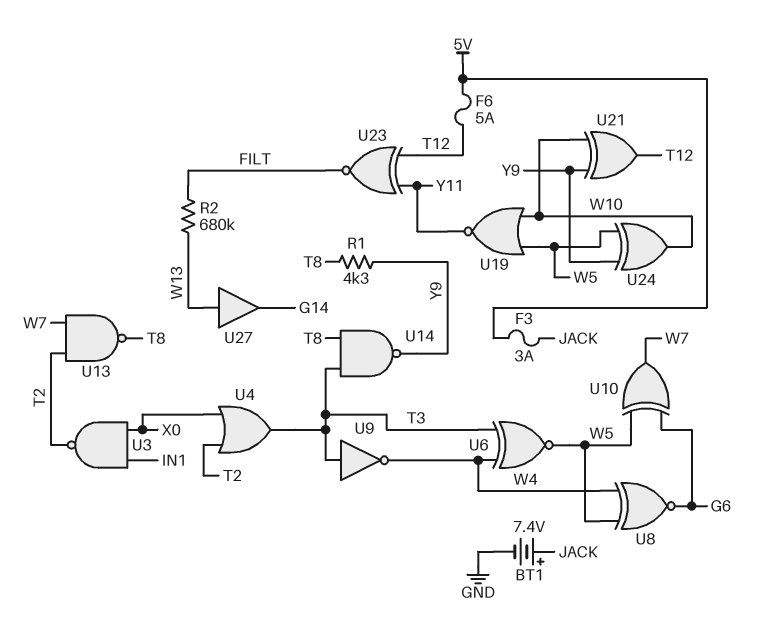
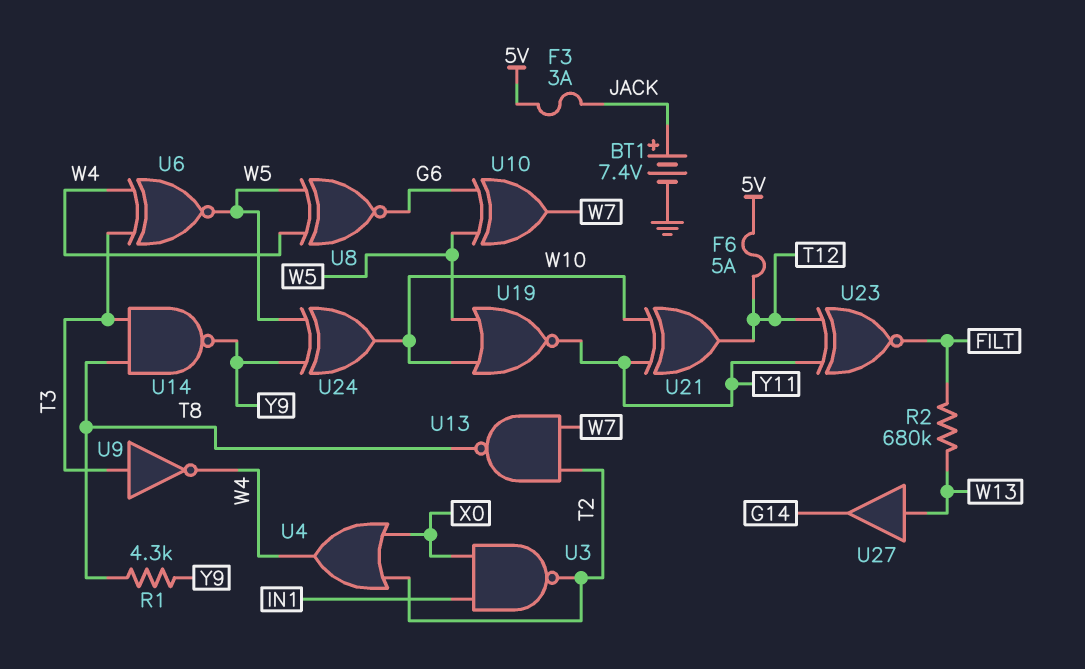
U4: OR (in T2, in X0, out T3) -> OR (in T2, in X0, out W4)
U21: XOR (in W10, in Y9, out T12) -> XOR (in W10, in Y11, out T12)

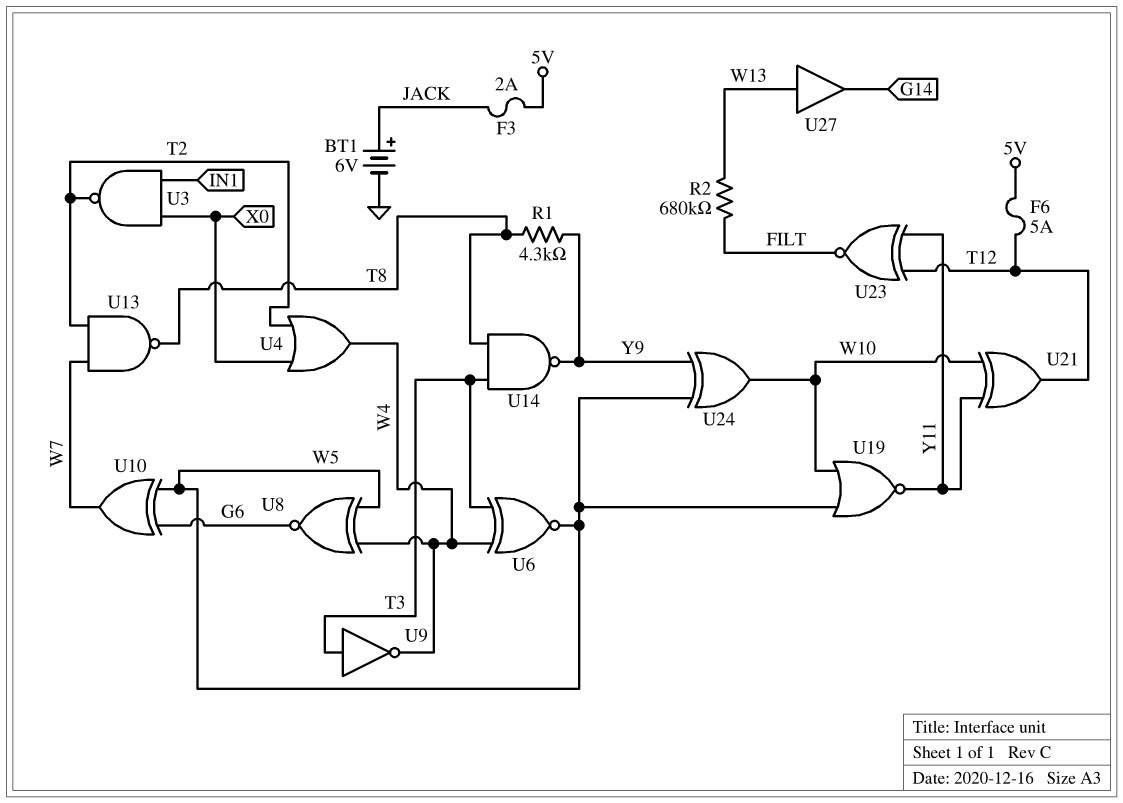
BT1: 7.4V (plus JACK, minus GND) -> 6V (plus JACK, minus GND)
F3: 3A (5V, JACK) -> 2A (5V, JACK)

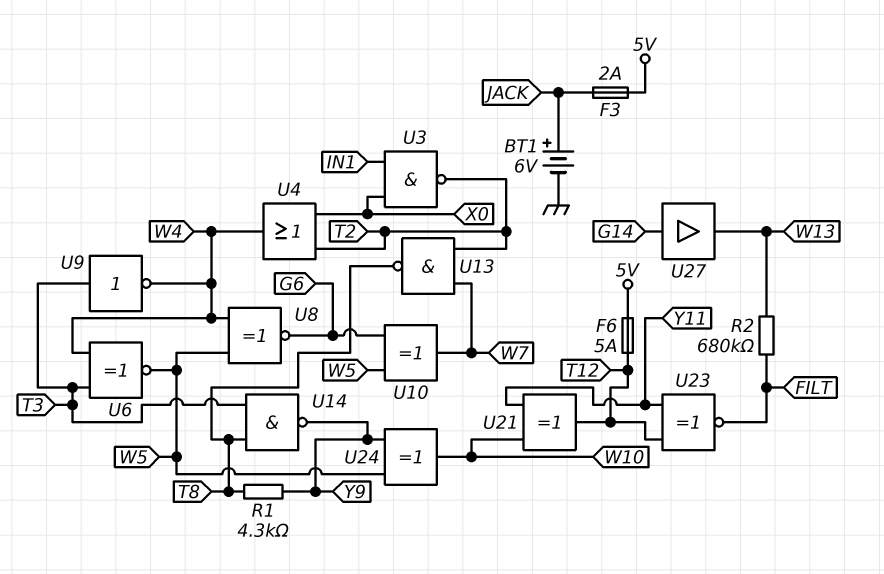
U19: NOR (in W5, in W10, out Y11) -> none
U27: buffer (in W13, out G14) -> buffer (in G14, out W13)

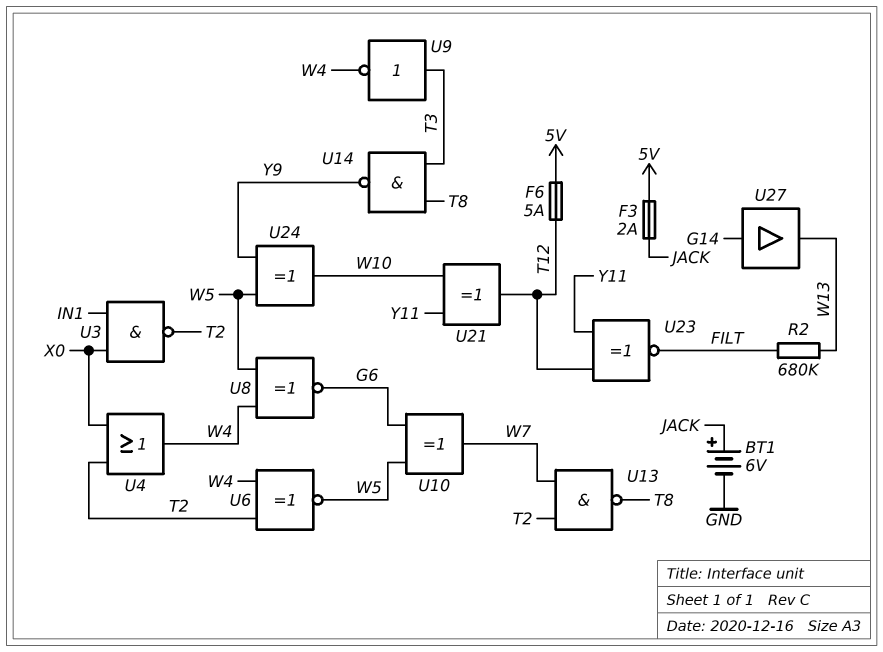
R1: 4.3k (T8, Y9) -> none
U6: XNOR (in T3, in W4, out W5) -> XNOR (in T2, in W4, out W5)

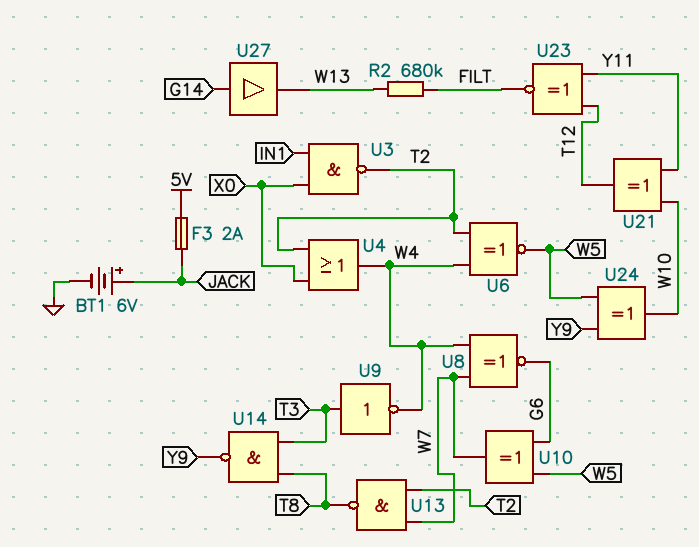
F6: 5A (5V, T12) -> none
U8: XNOR (in W4, in W5, out G6) -> XNOR (in W4, in W7, out G6)

